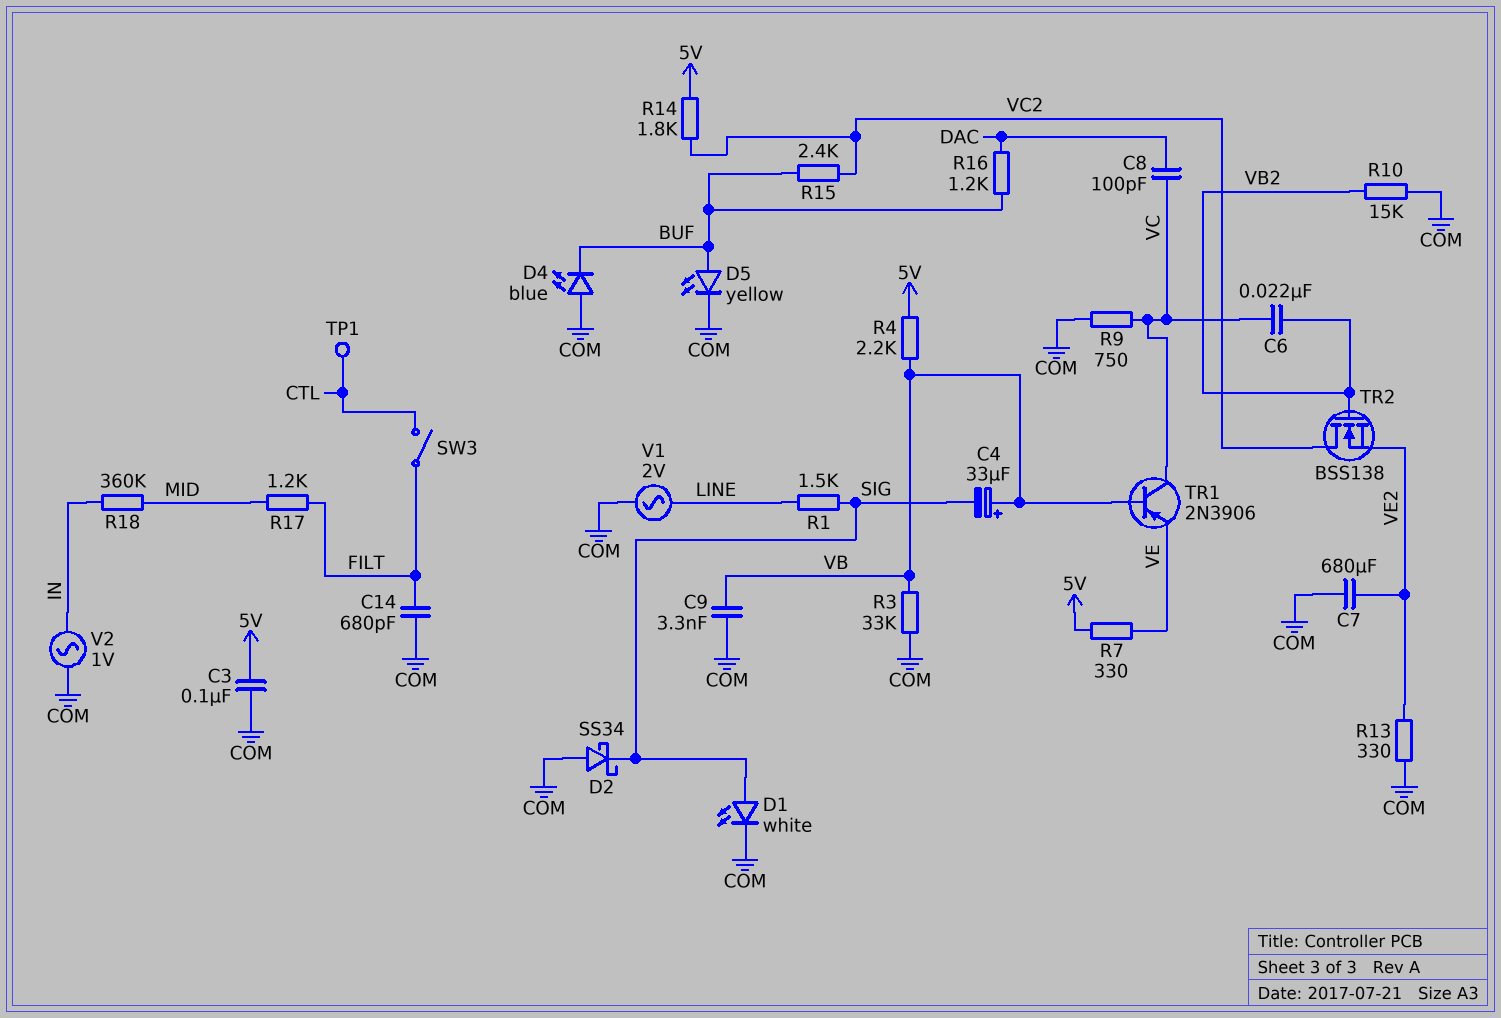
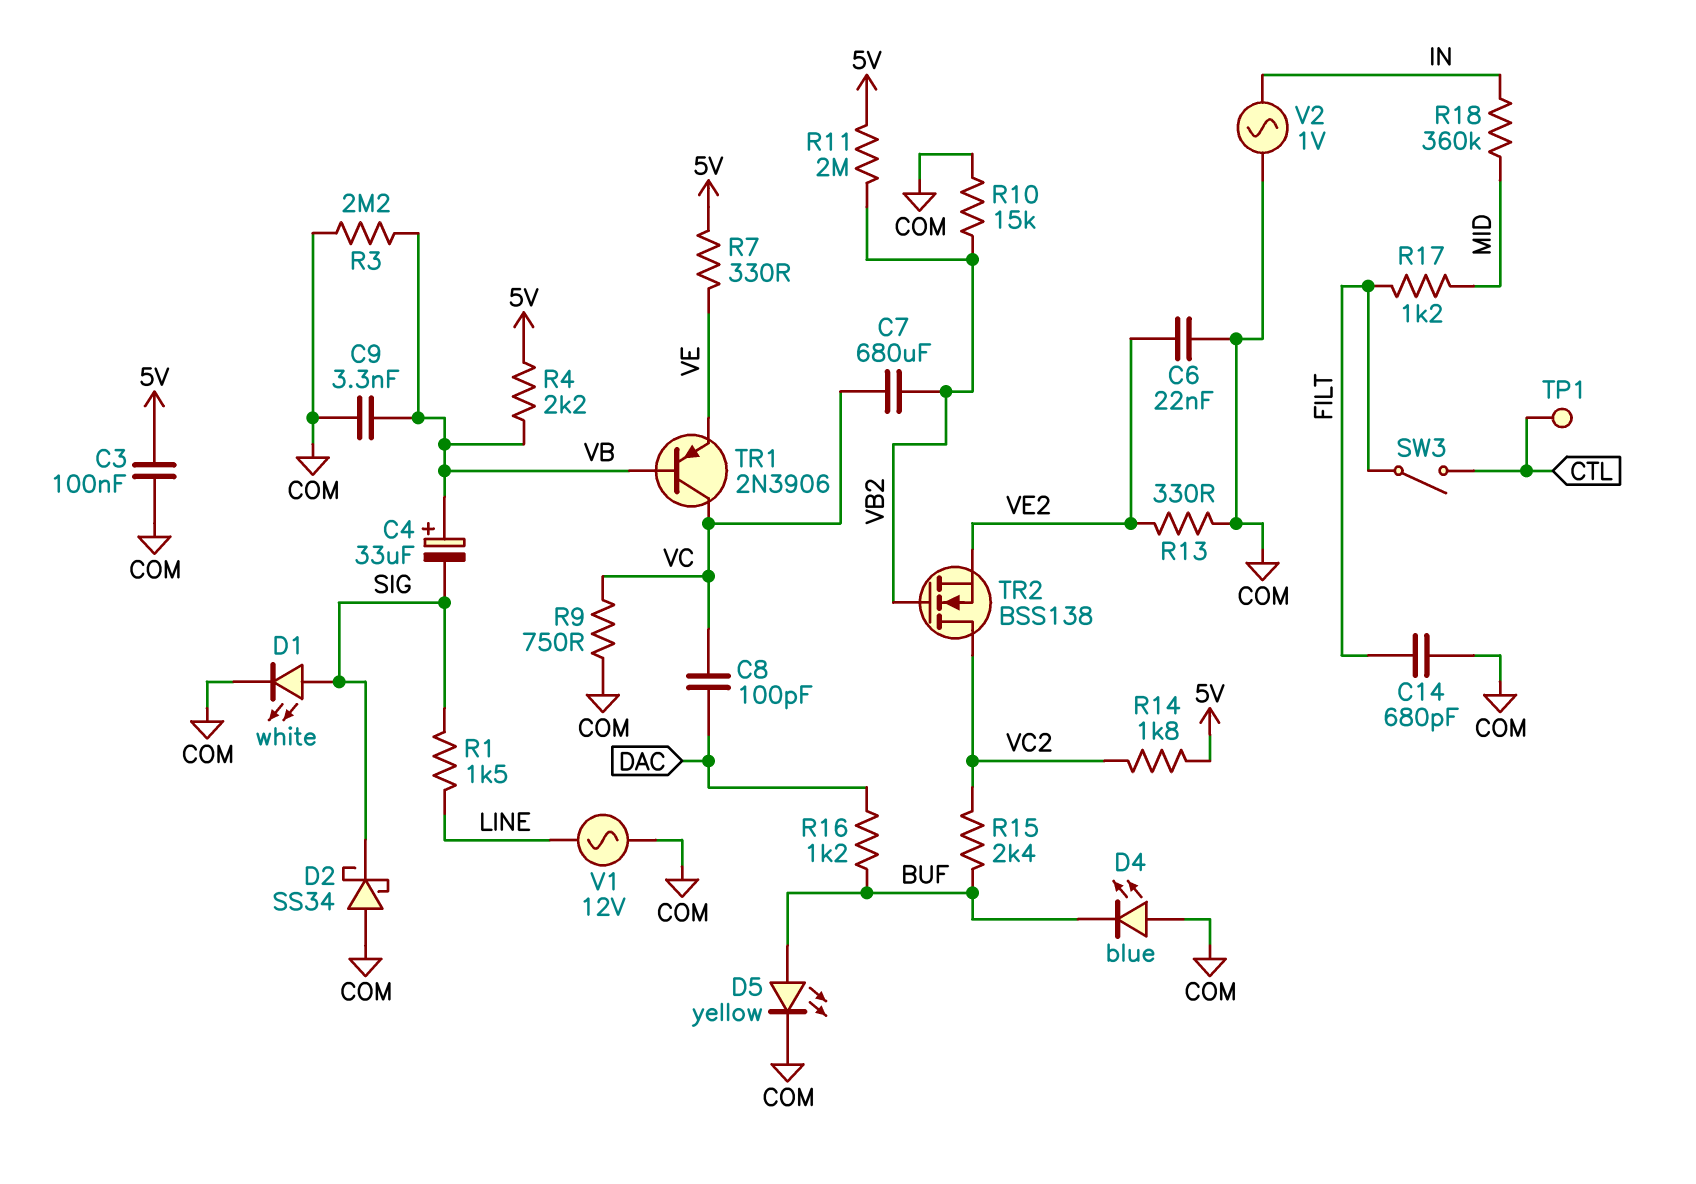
C6: 22nF (VB2, VC) -> 22nF (COM, VE2)
C7: 680uF (COM, VE2) -> 680uF (VB2, VC)
R3: 33k (COM, VB) -> 2.2M (COM, VB)
R11: none -> 2M (5V, VB2)
V1: AC 2V (COM, LINE) -> AC 12V (COM, LINE)

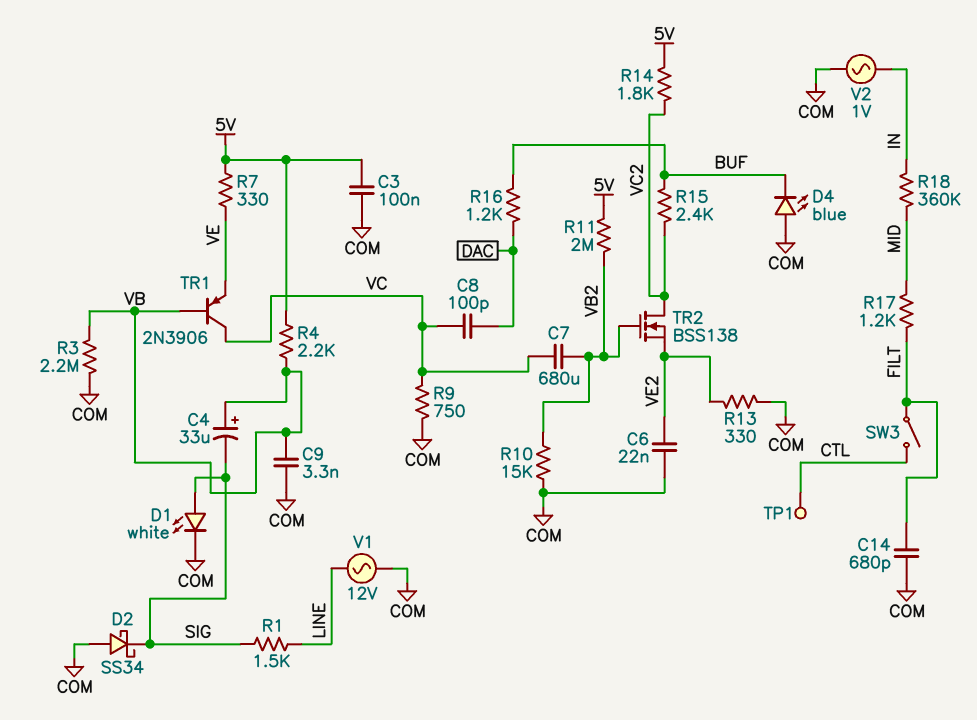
D5: LED yellow (A BUF, K COM) -> none

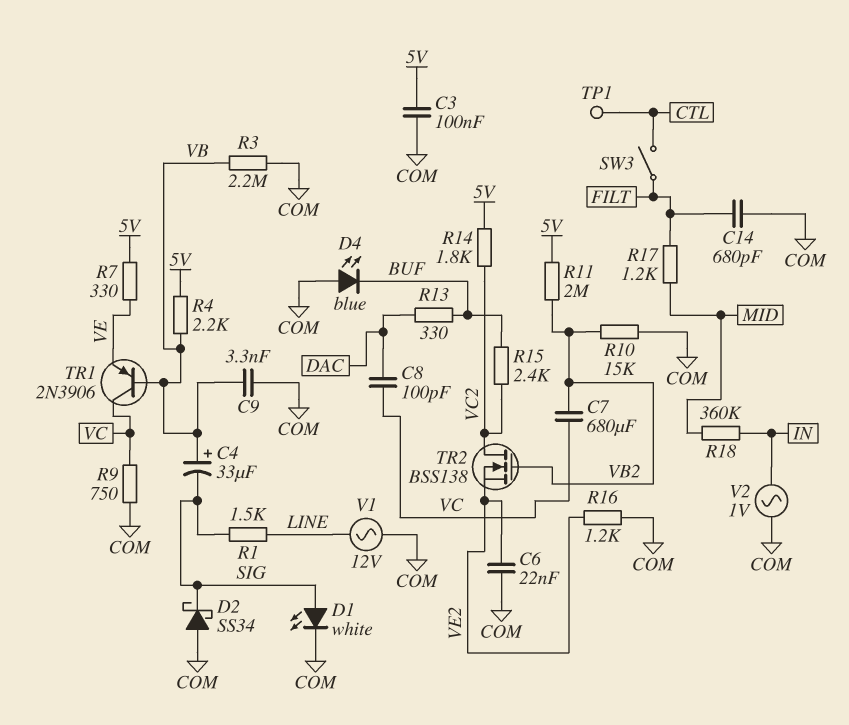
R13: 330 (COM, VE2) -> 330 (BUF, DAC)
R16: 1.2k (BUF, DAC) -> 1.2k (COM, VE2)

